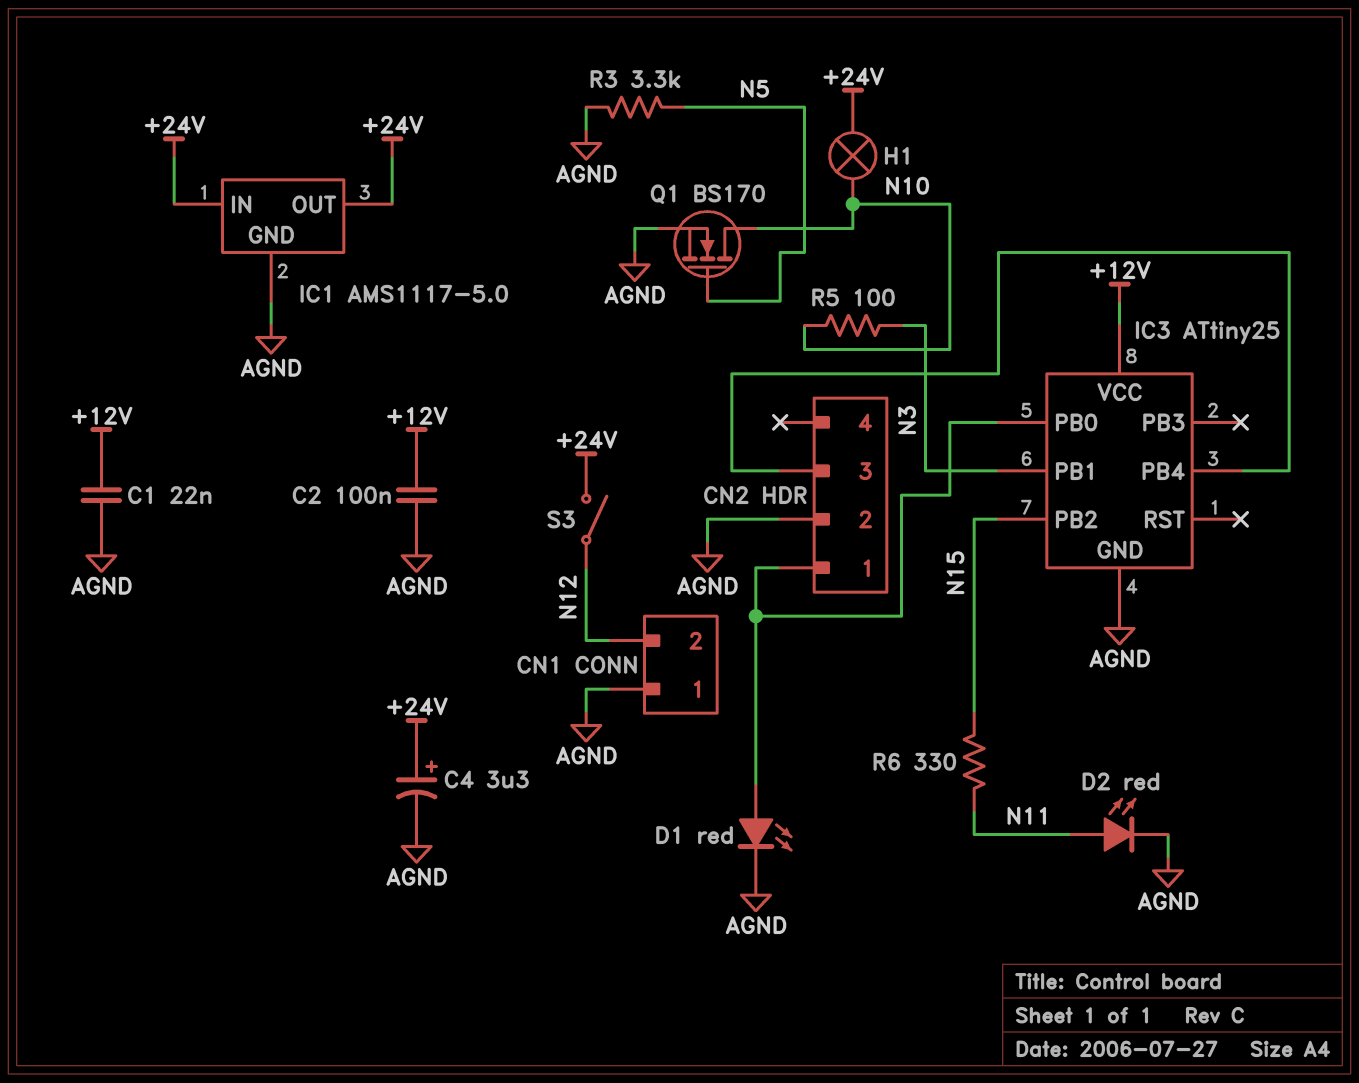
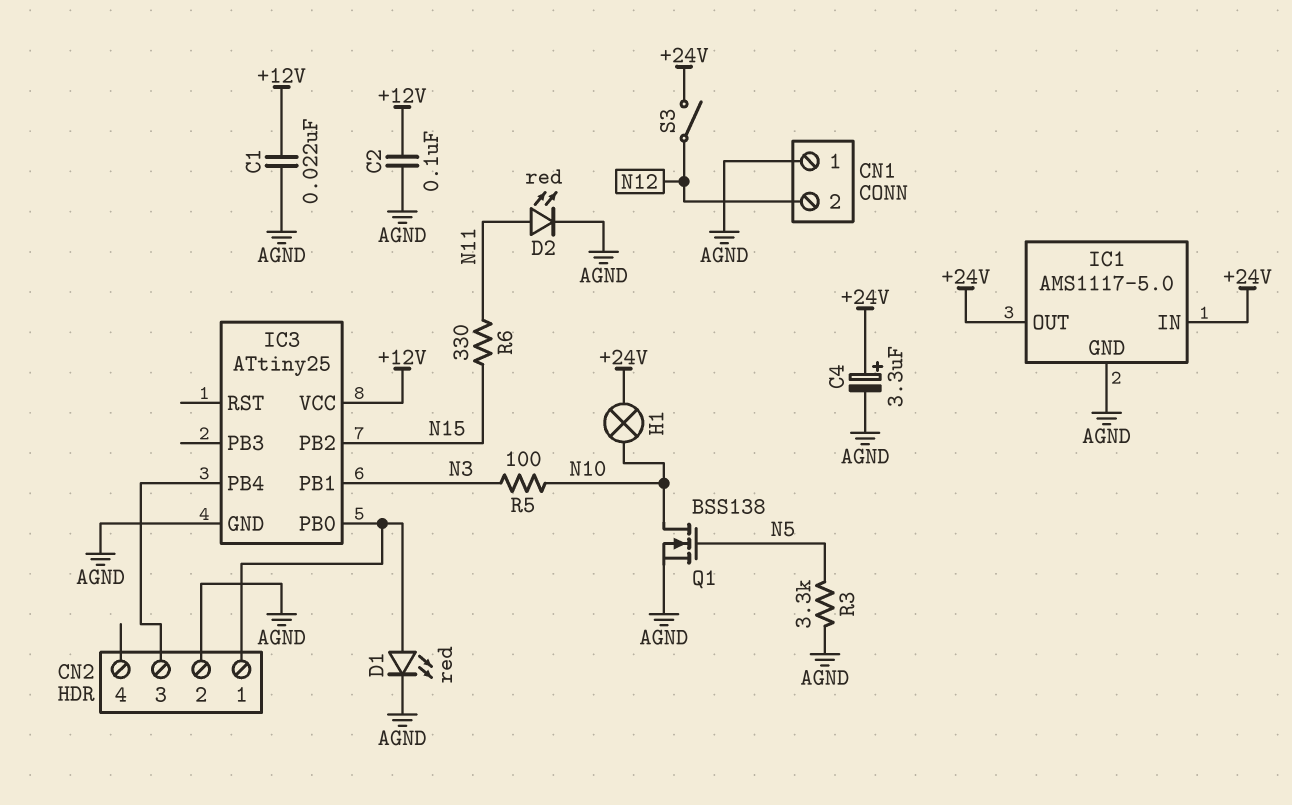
Q1: NMOS BS170 (G N5, D N10, S AGND) -> NMOS BSS138 (G N5, D N10, S AGND)

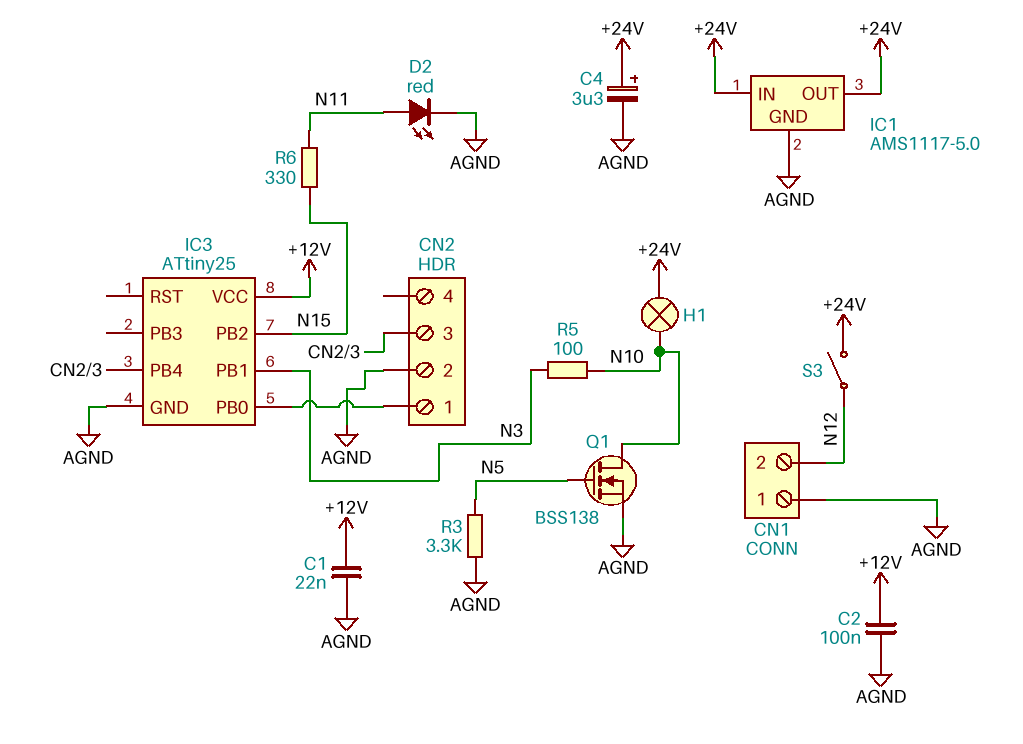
D1: LED red (A CN2/1, K AGND) -> none

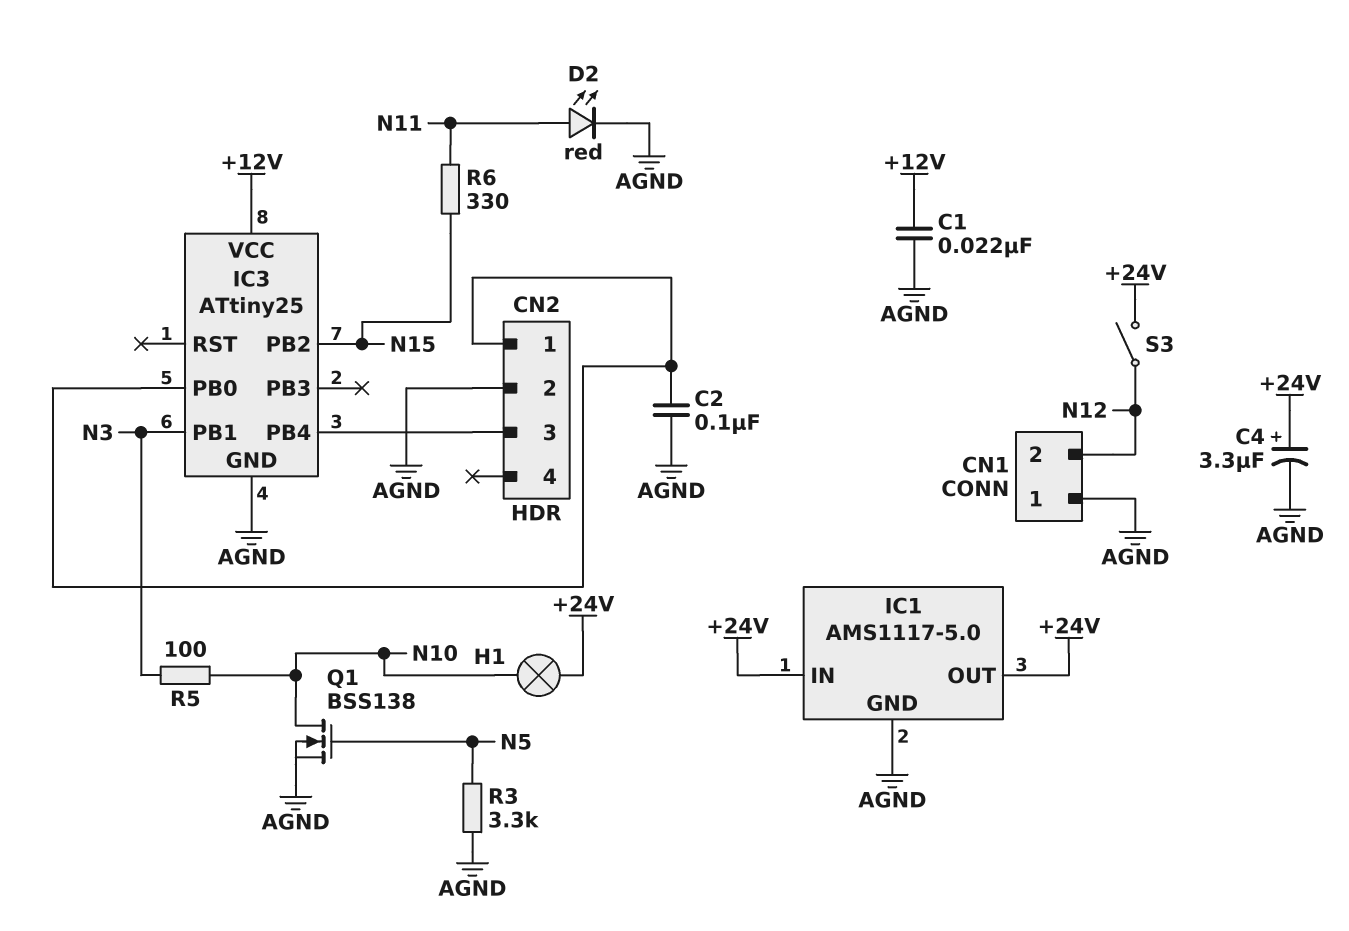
C2: 100nF (+12V, AGND) -> 100nF (AGND, CN2/1)

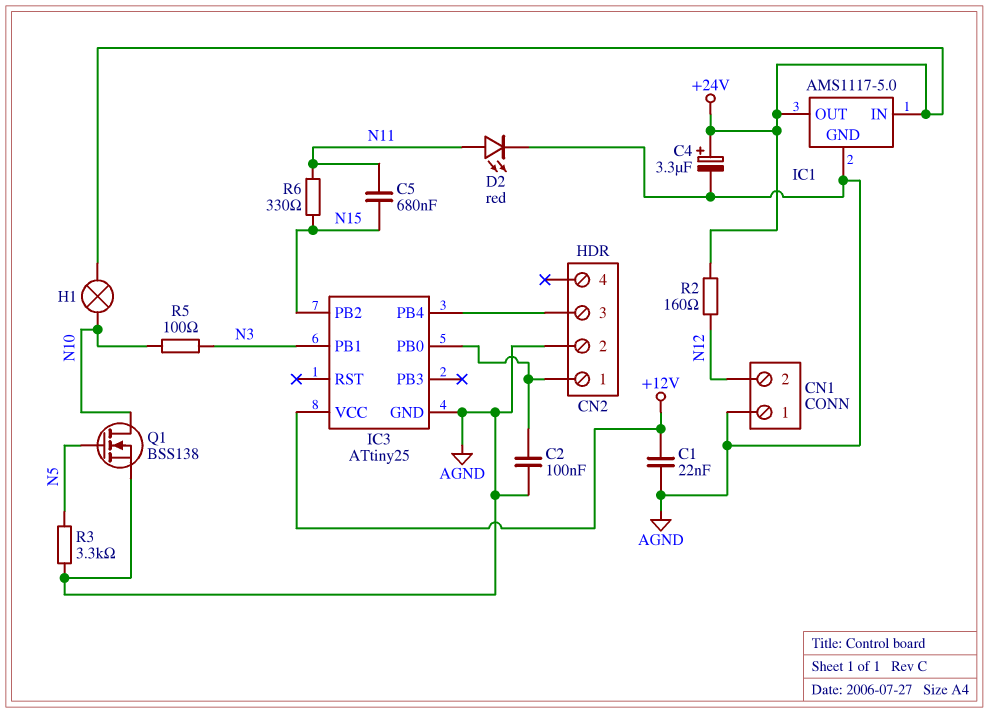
C5: none -> 680nF (N11, N15)
R2: none -> 160 (+24V, N12)
S3: switch (+24V, N12) -> none

